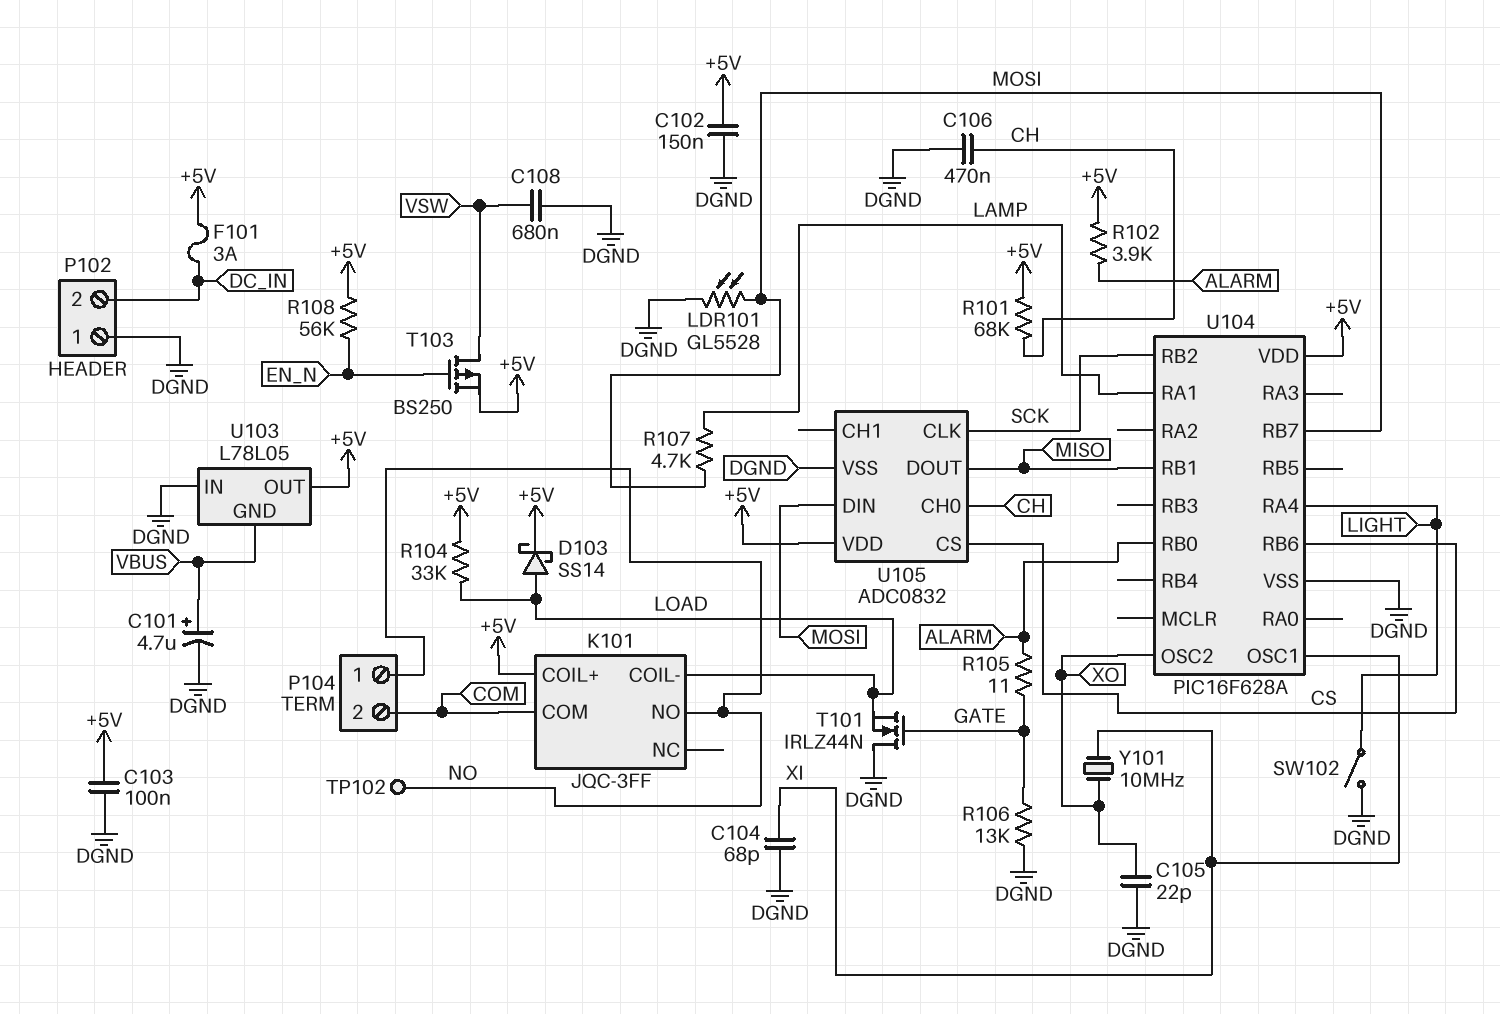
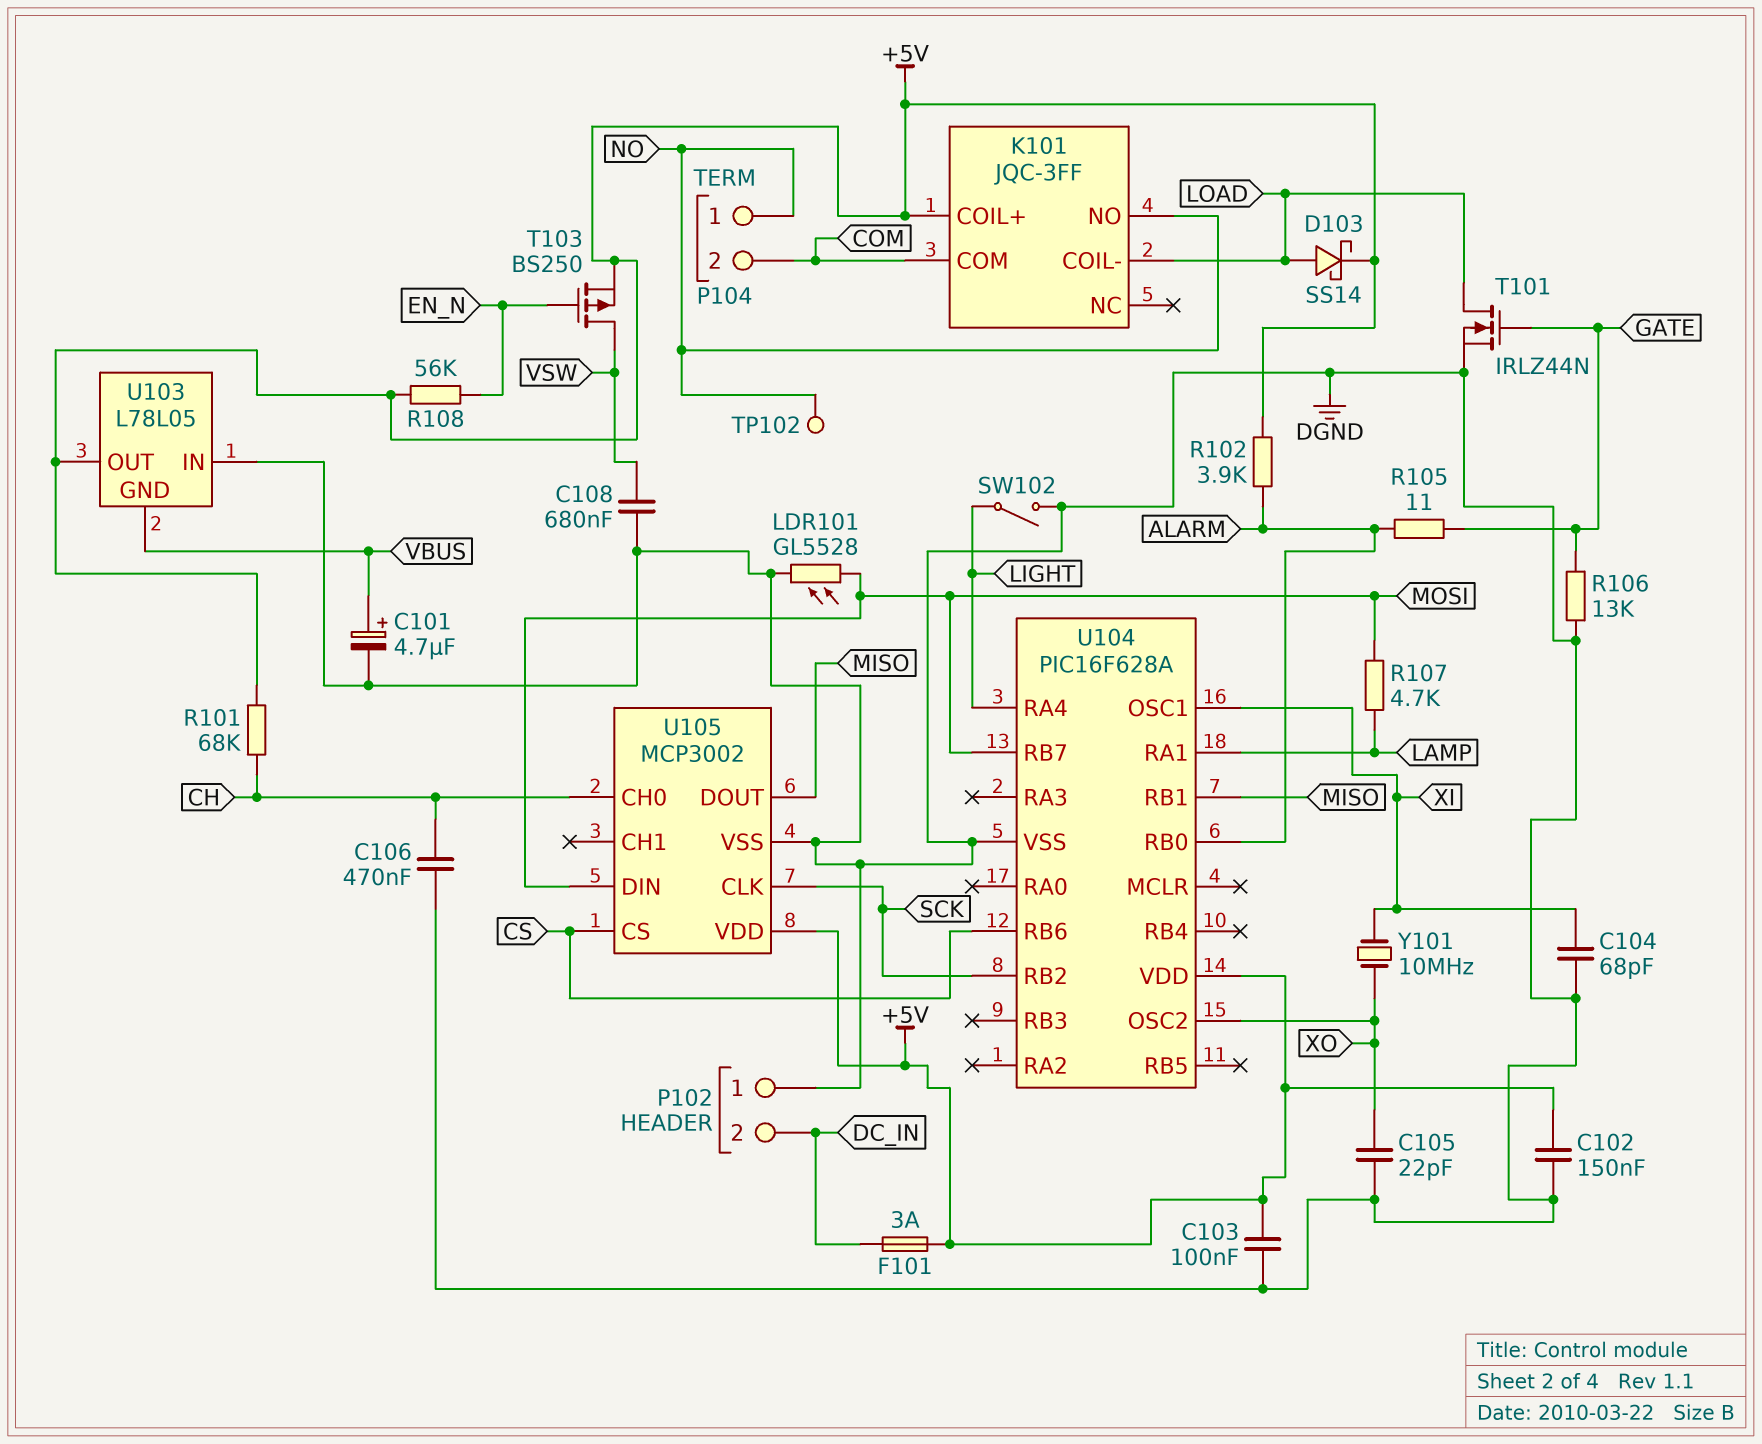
R104: 33k (+5V, LOAD) -> none
T101: NMOS IRLZ44N (G GATE, D DGND, S LOAD) -> NMOS IRLZ44N (G GATE, D LOAD, S DGND)
U105: ADC0832 -> MCP3002

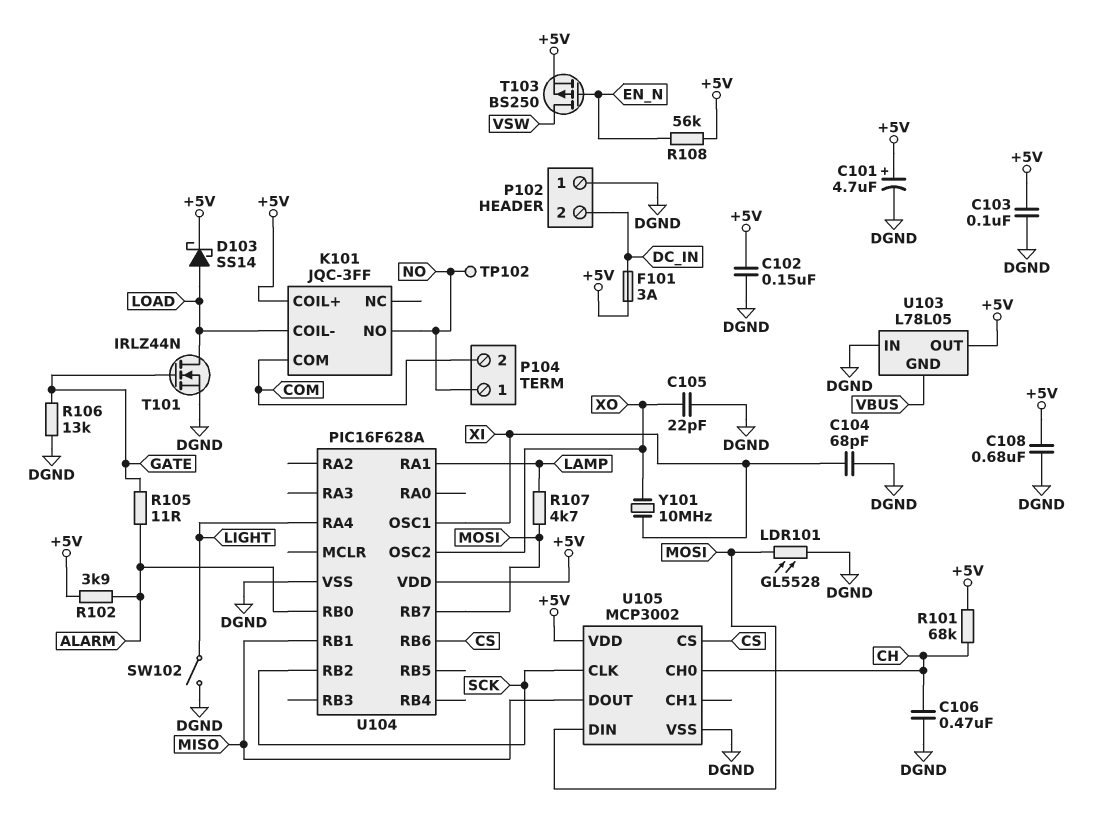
C101: 4.7uF (plus VBUS, minus DGND) -> 4.7uF (plus +5V, minus DGND)
C108: 680nF (DGND, VSW) -> 680nF (+5V, DGND)

